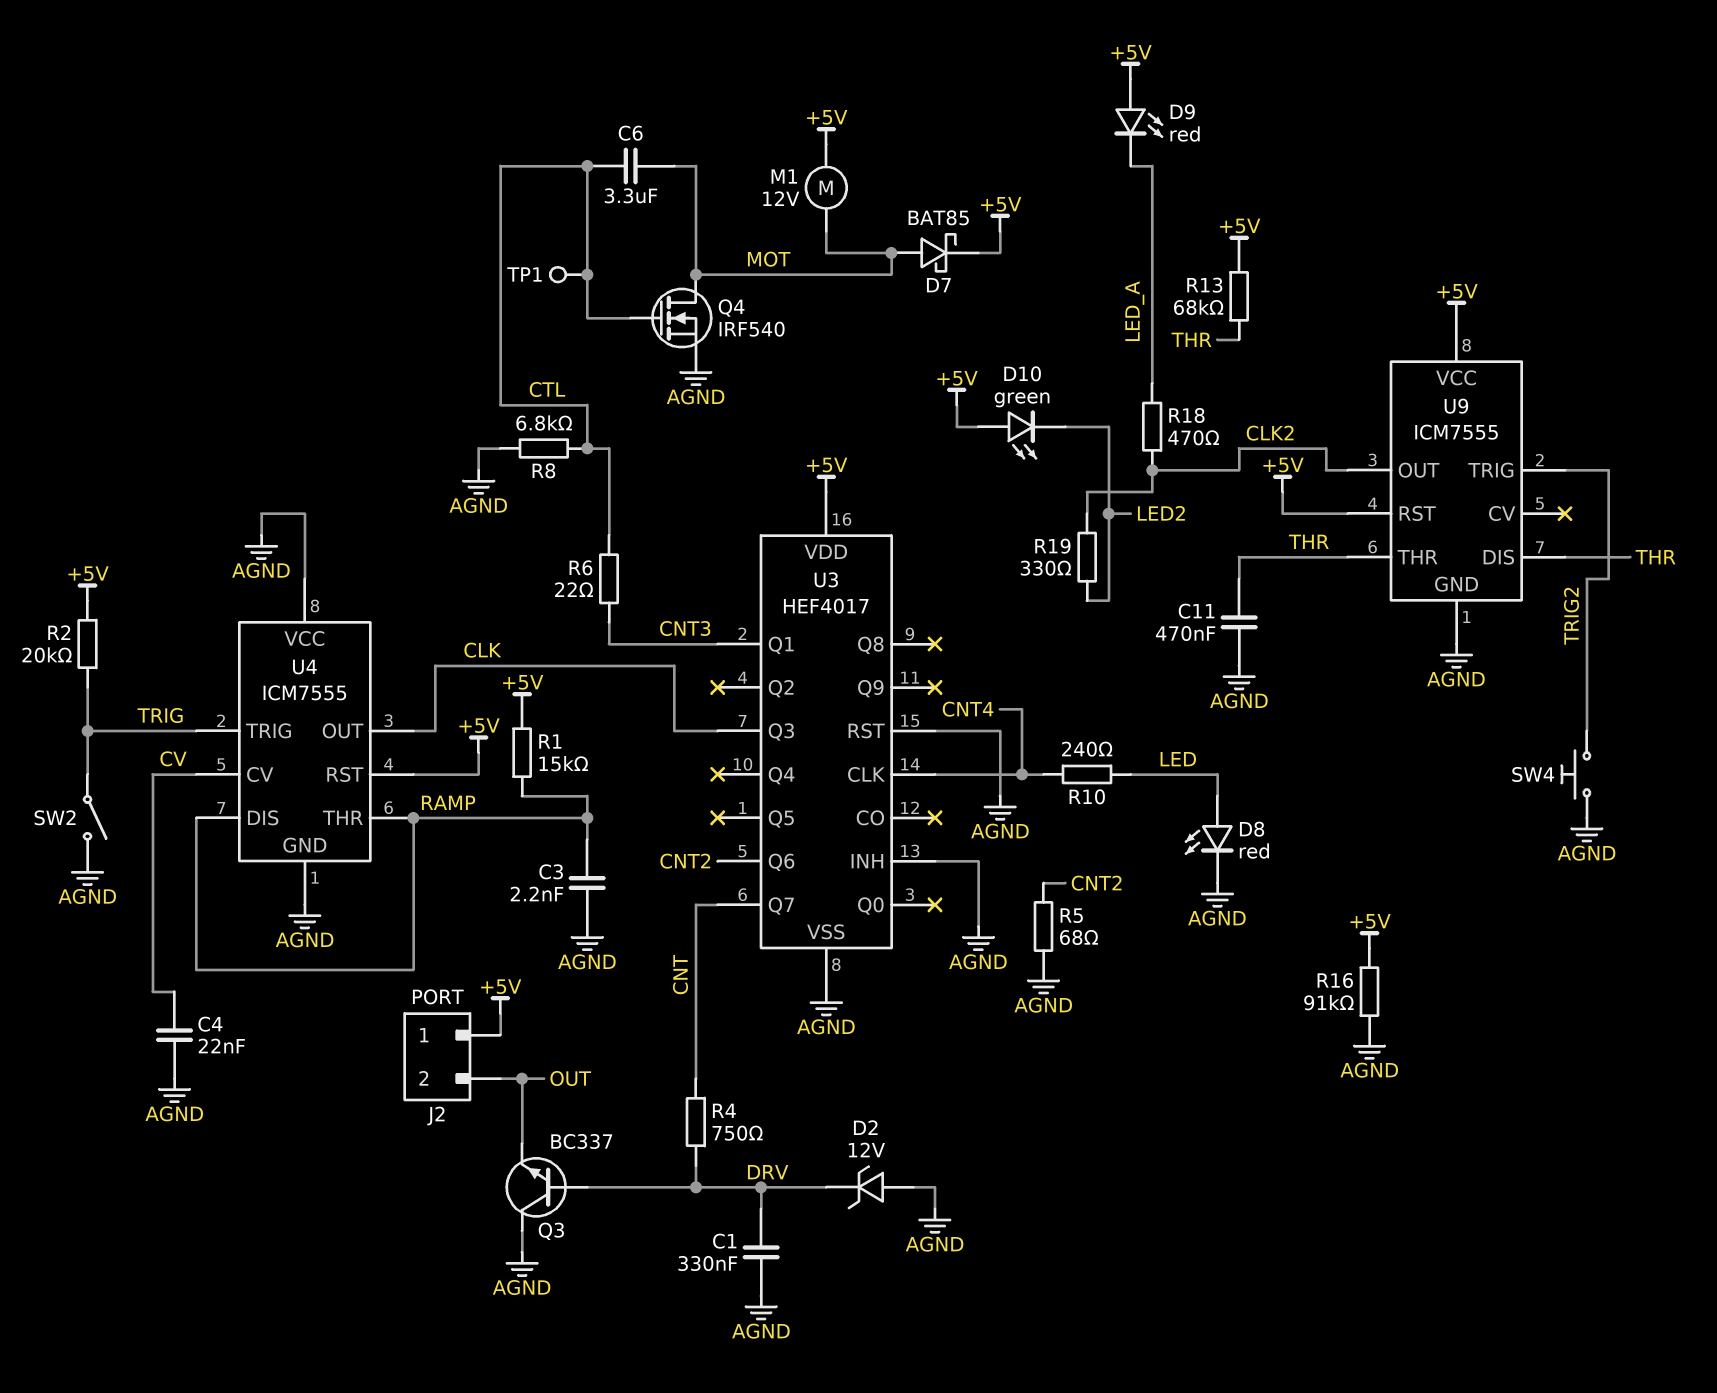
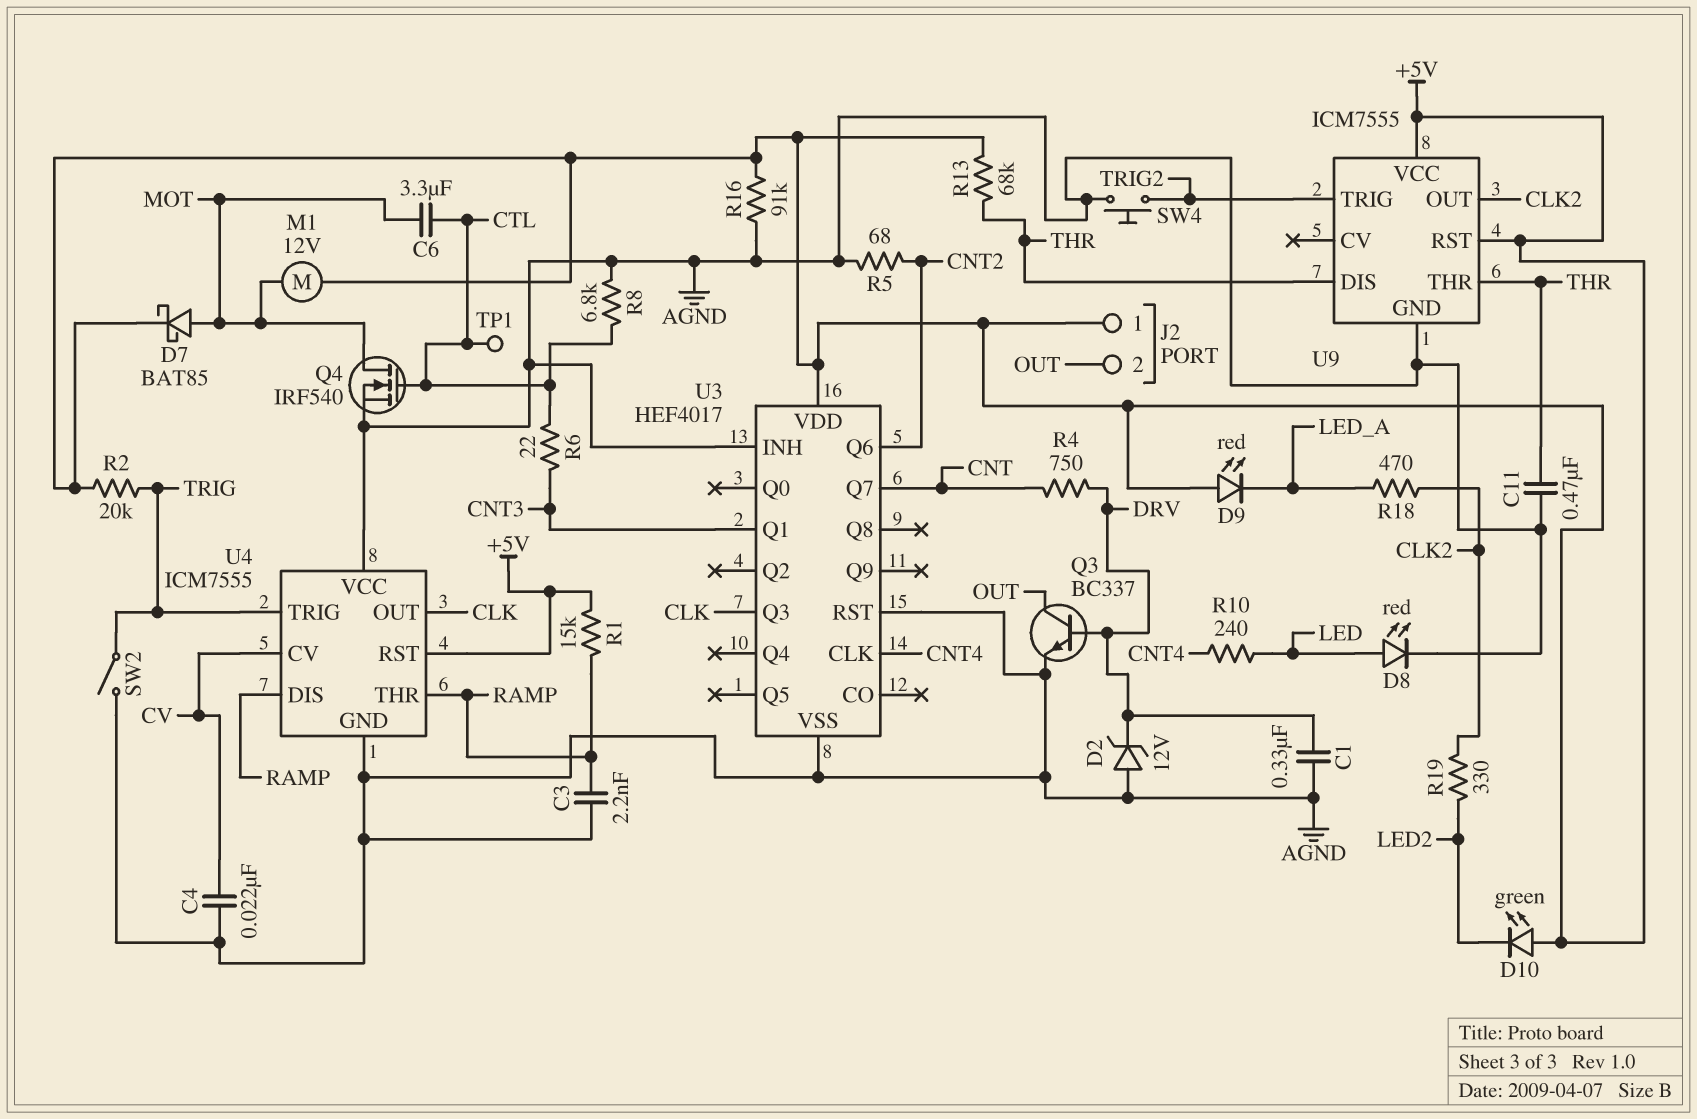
Q3: NPN BC337 (B DRV, C AGND, E OUT) -> NPN BC337 (B DRV, C OUT, E AGND)

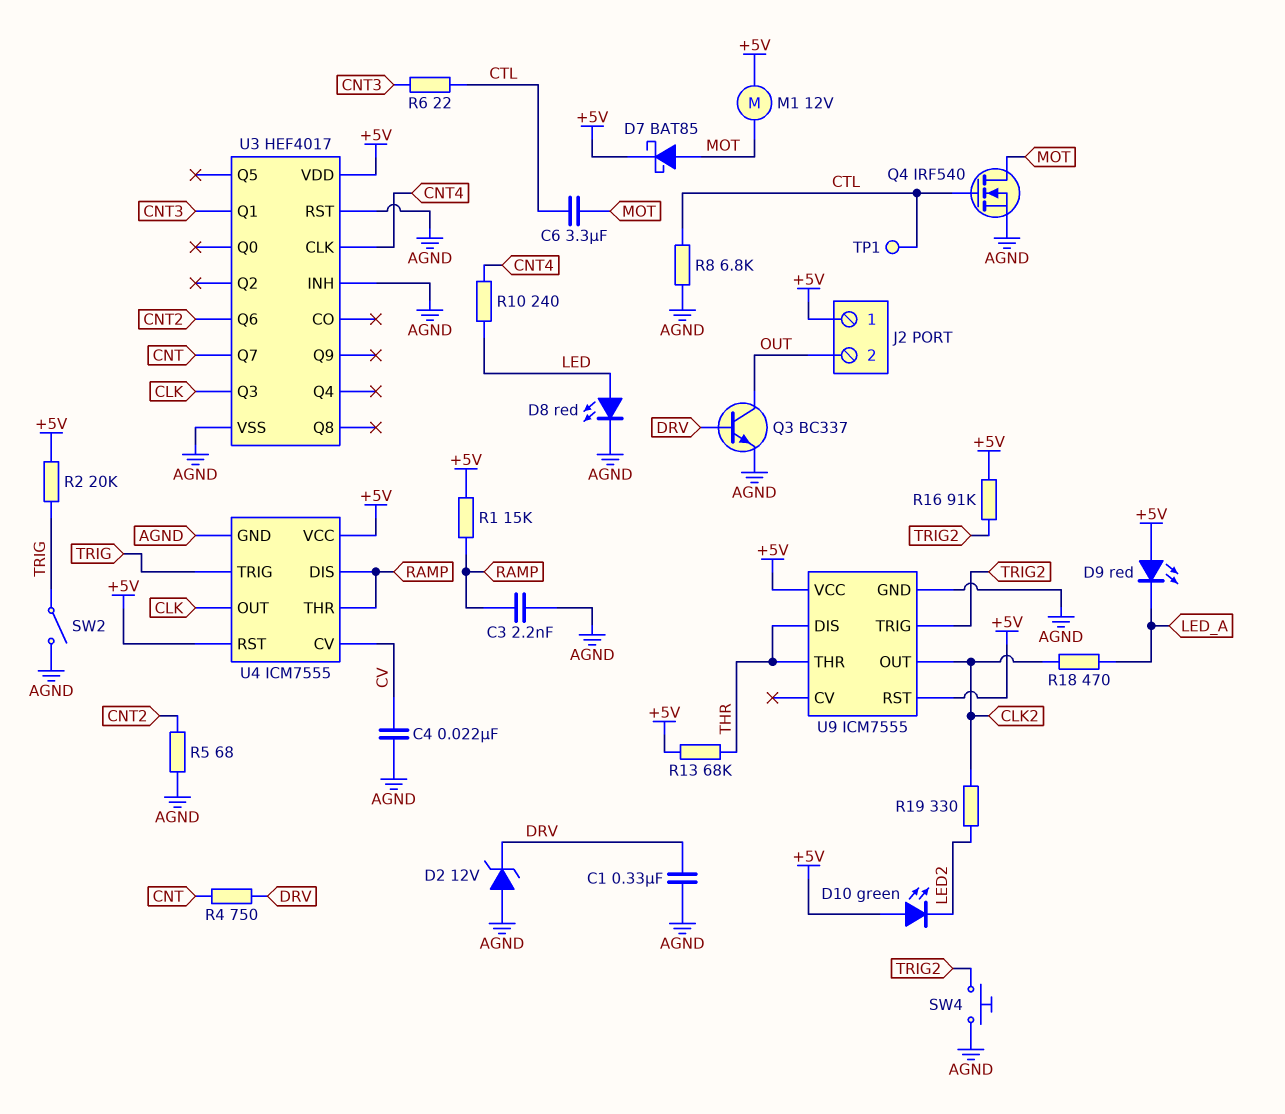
C11: 470nF (AGND, THR) -> none
R16: 91k (+5V, AGND) -> 91k (+5V, TRIG2)
U4 pin VCC: AGND -> +5V

